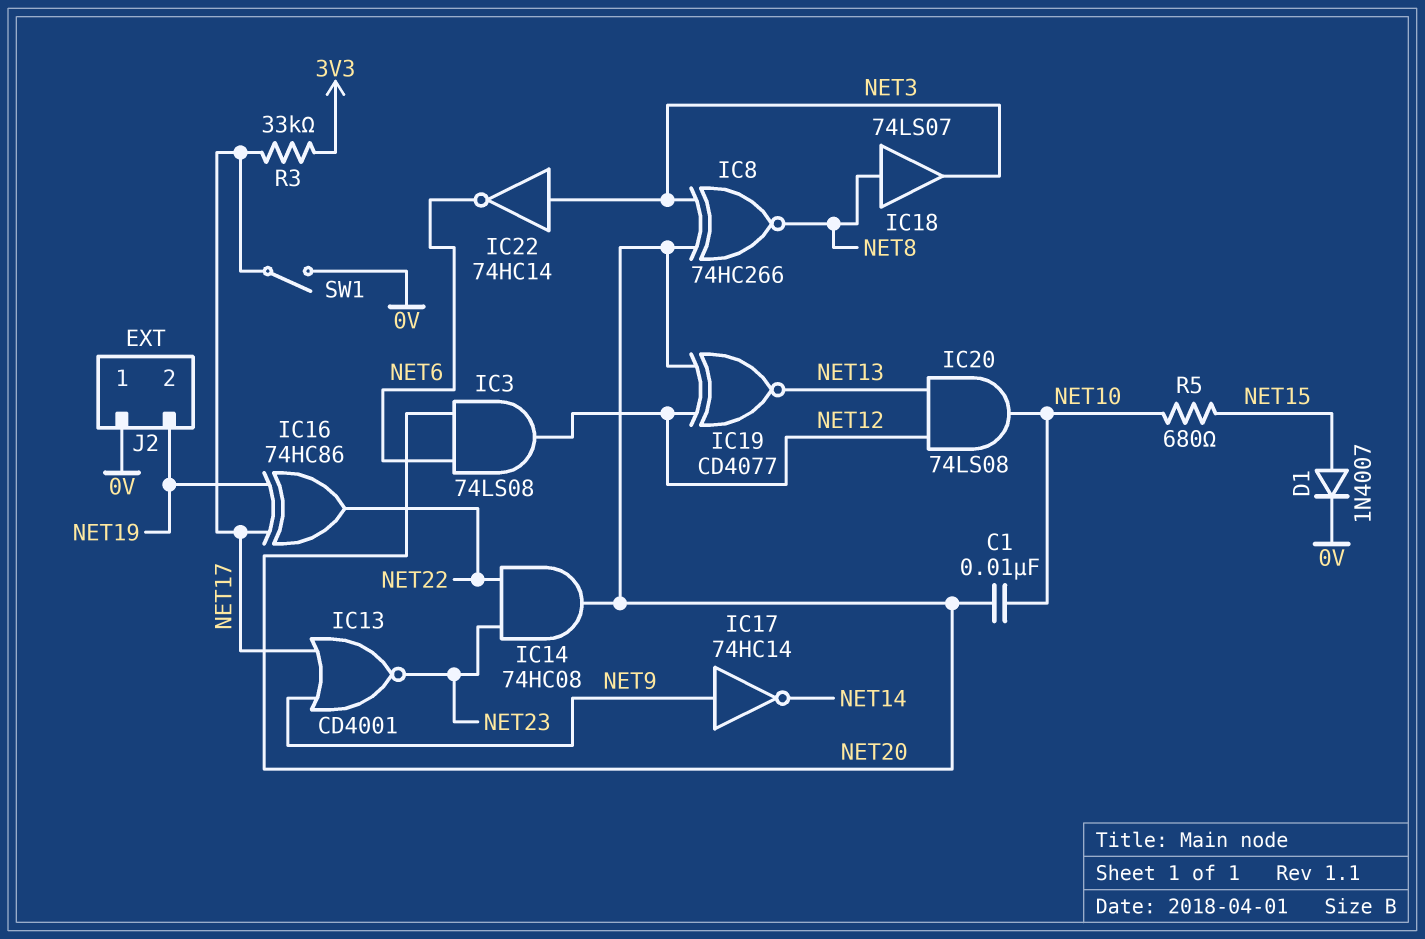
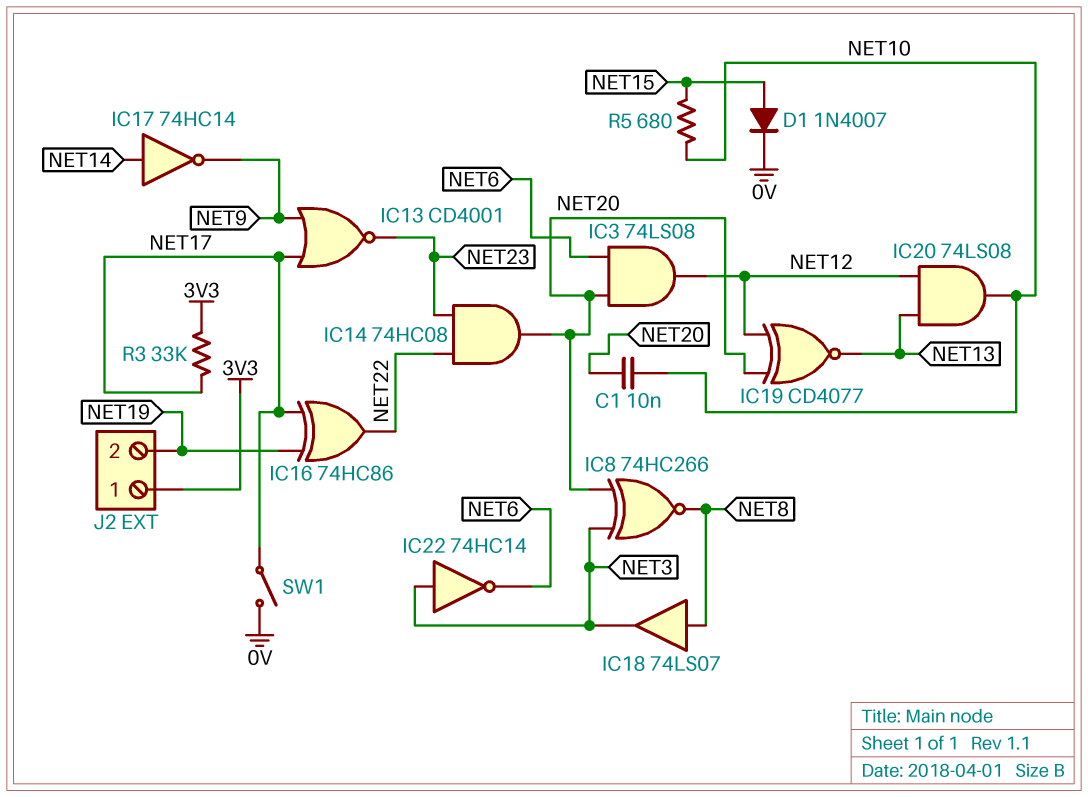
IC17: NOT 74HC14 (in NET9, out NET14) -> NOT 74HC14 (in NET14, out NET9)
J2 pin 1: 0V -> 3V3

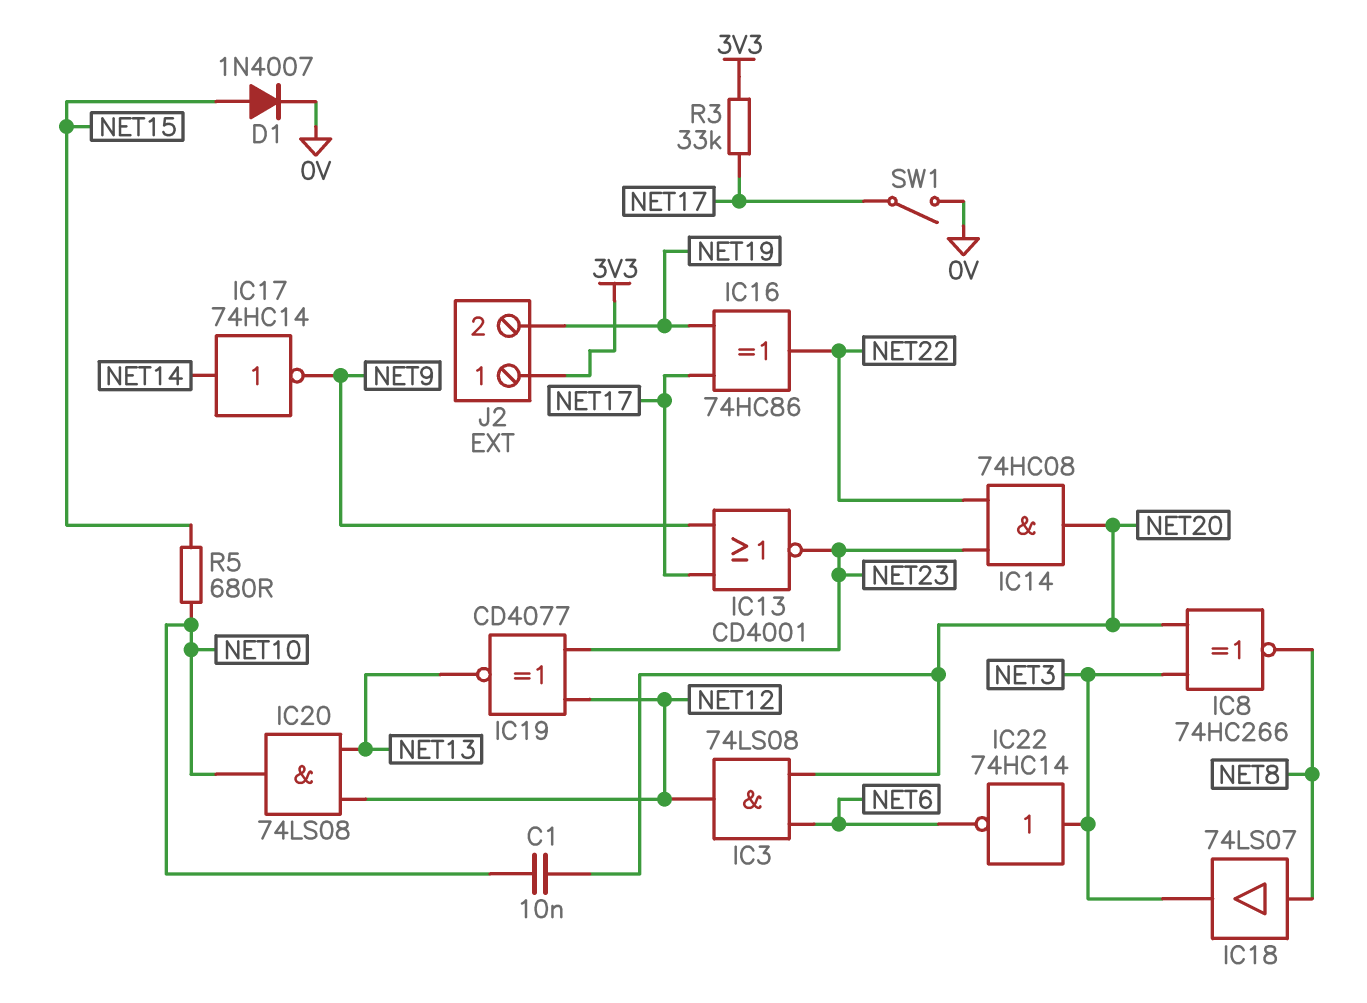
IC19: XNOR CD4077 (in NET12, in NET20, out NET13) -> XNOR CD4077 (in NET12, in NET23, out NET13)

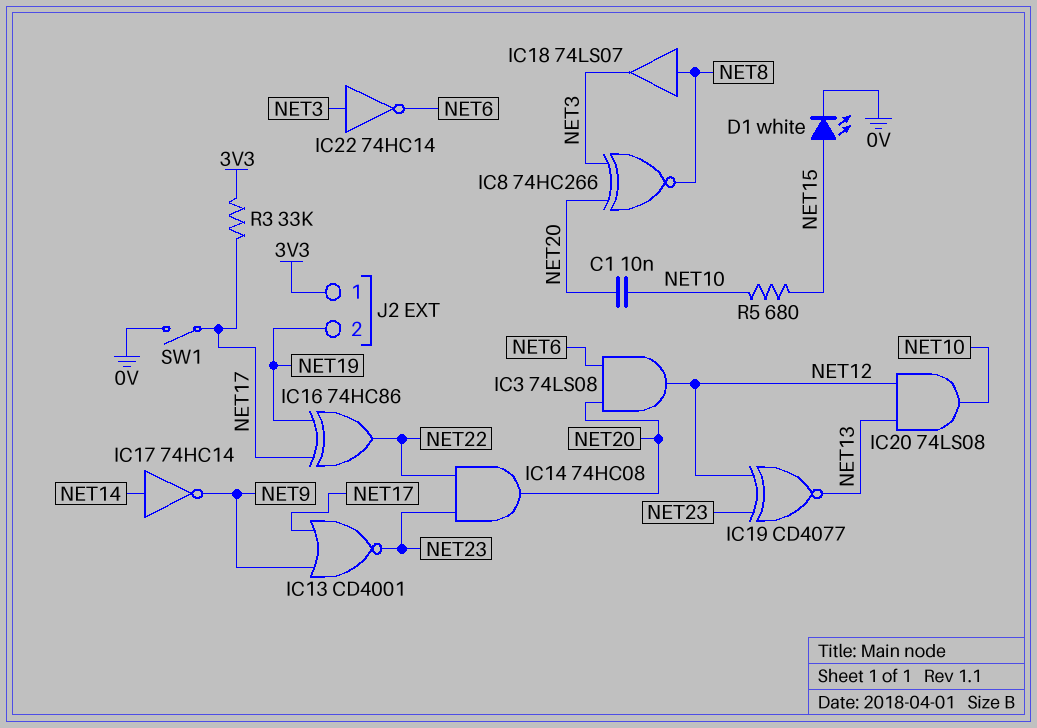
D1: diode 1N4007 (A NET15, K 0V) -> LED white (A NET15, K 0V)

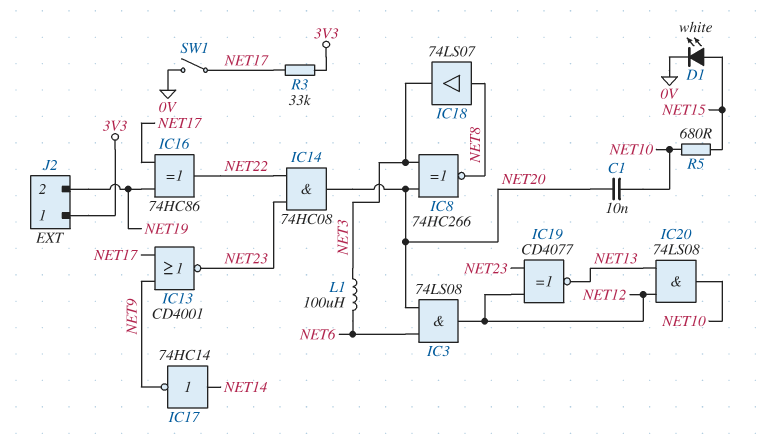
IC22: NOT 74HC14 (in NET3, out NET6) -> none
L1: none -> 100uH (NET3, NET6)

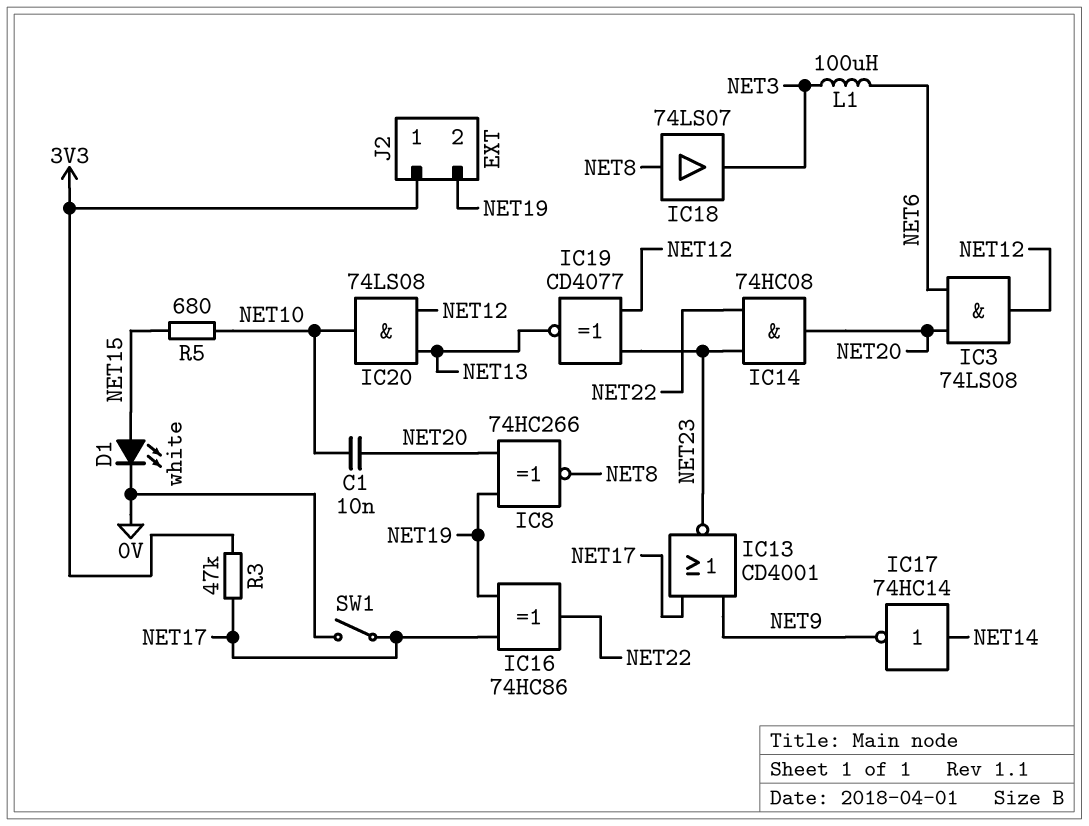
IC8: XNOR 74HC266 (in NET3, in NET20, out NET8) -> XNOR 74HC266 (in NET19, in NET20, out NET8)
R3: 33k (3V3, NET17) -> 47k (3V3, NET17)

